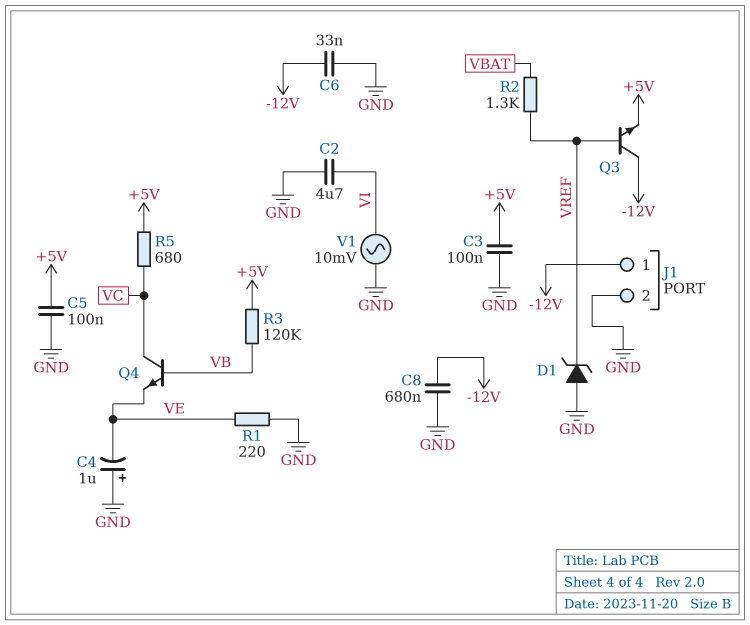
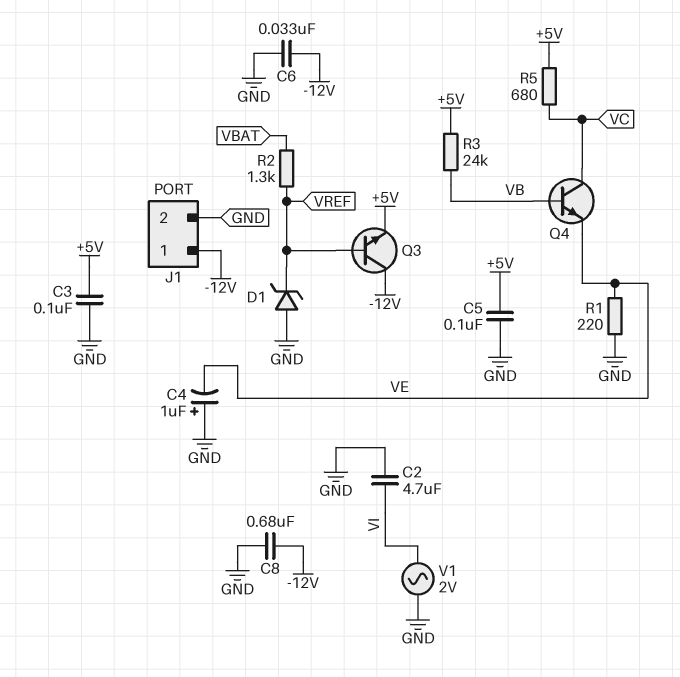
R3: 120k (+5V, VB) -> 24k (+5V, VB)
V1: AC 10mV (GND, VI) -> AC 2V (GND, VI)

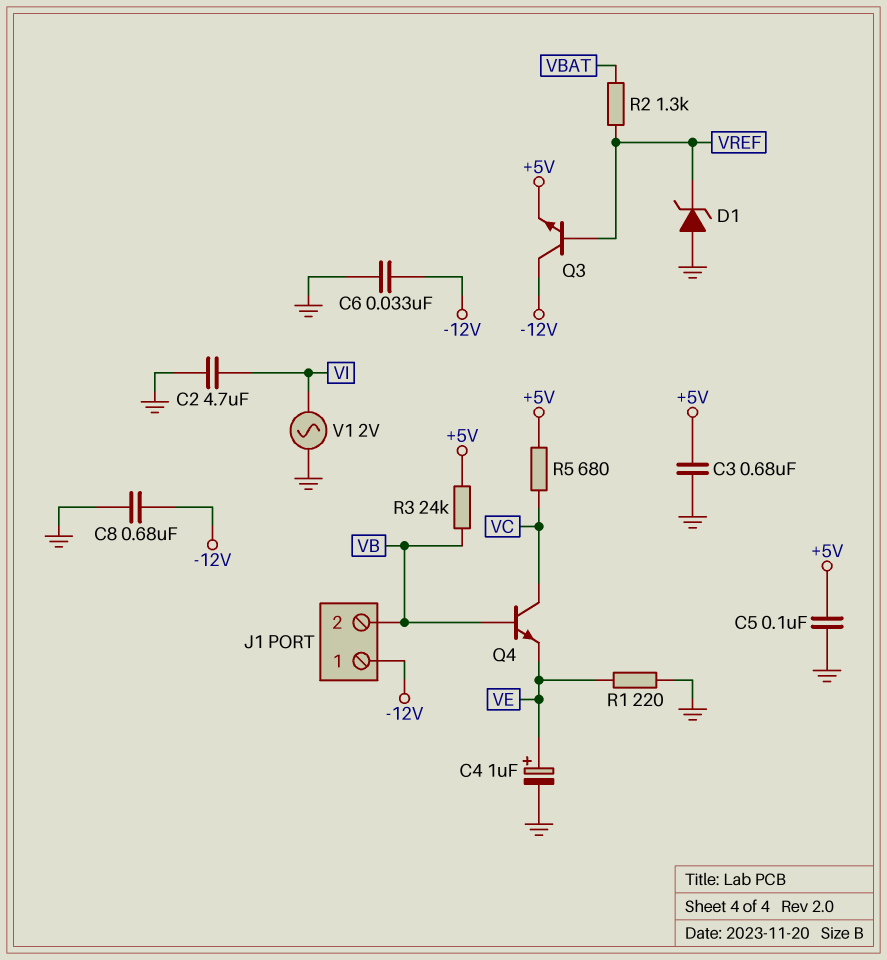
C3: 100nF (+5V, GND) -> 680nF (+5V, GND)
C4: 1uF (plus GND, minus VE) -> 1uF (plus VE, minus GND)
J1 pin 2: GND -> VB

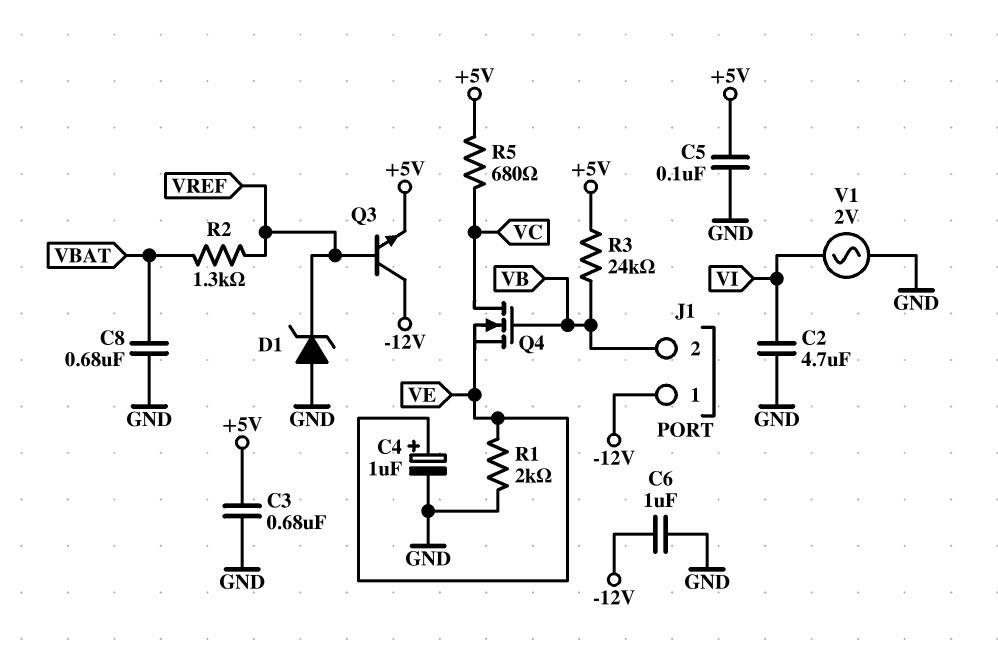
C6: 33nF (-12V, GND) -> 1uF (-12V, GND)
C8: 680nF (-12V, GND) -> 680nF (GND, VBAT)
Q4: NPN (B VB, C VC, E VE) -> NMOS (G VB, D VC, S VE)
R1: 220 (GND, VE) -> 2k (GND, VE)

